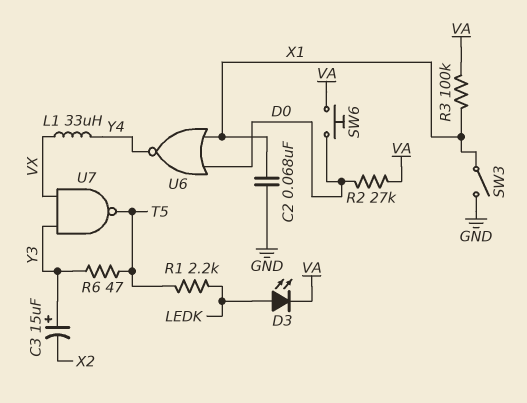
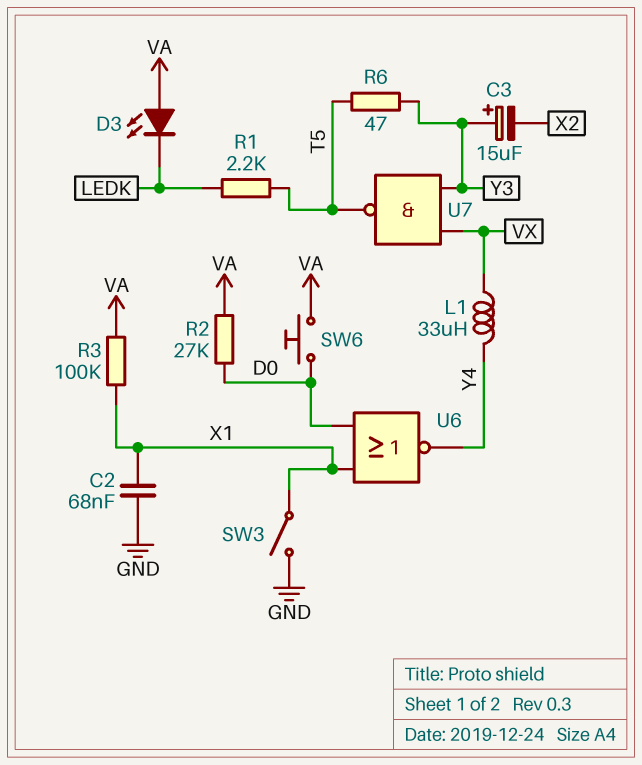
D3: LED (A LEDK, K VA) -> LED (A VA, K LEDK)

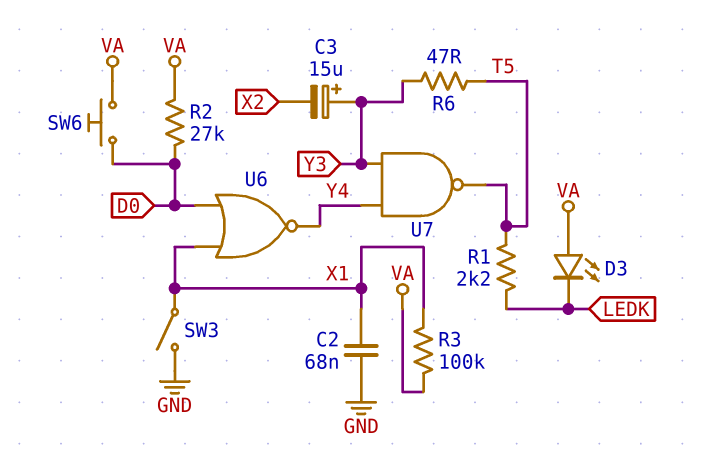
L1: 33uH (VX, Y4) -> none
U7: NAND (in VX, in Y3, out T5) -> NAND (in Y3, in Y4, out T5)

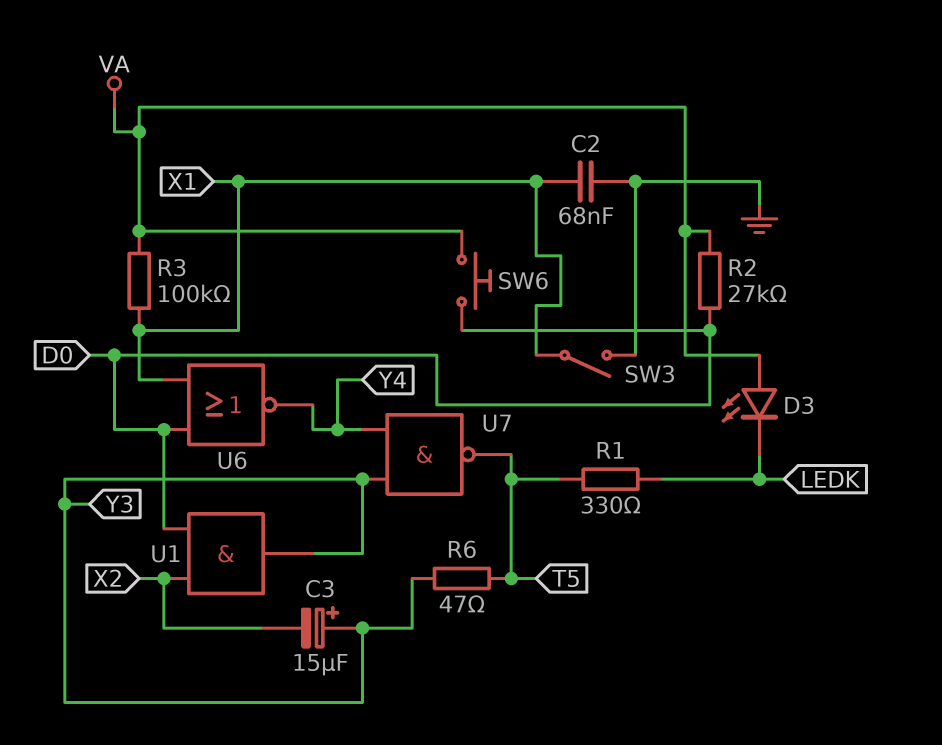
R1: 2.2k (LEDK, T5) -> 330 (LEDK, T5)
U1: none -> AND (in D0, in X2, out Y3)

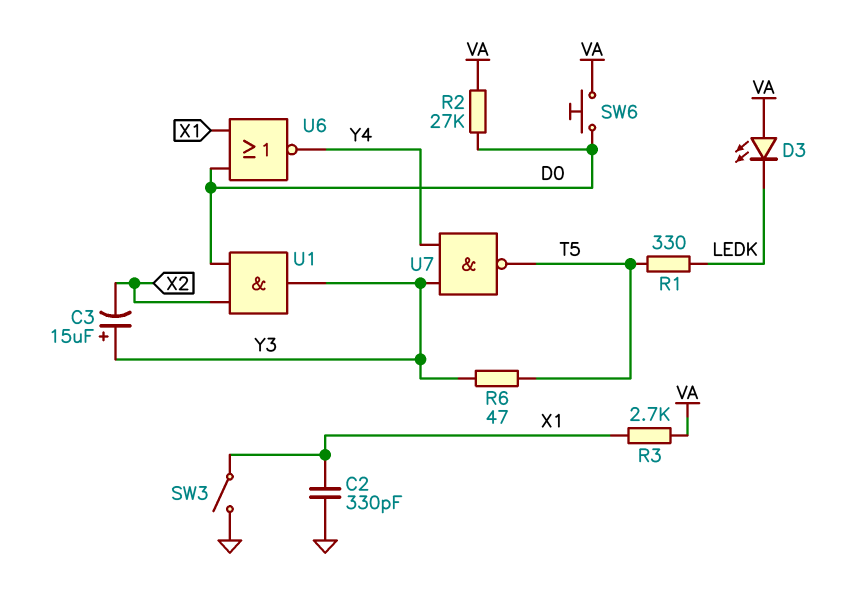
C2: 68nF (GND, X1) -> 330pF (GND, X1)
R3: 100k (VA, X1) -> 2.7k (VA, X1)

